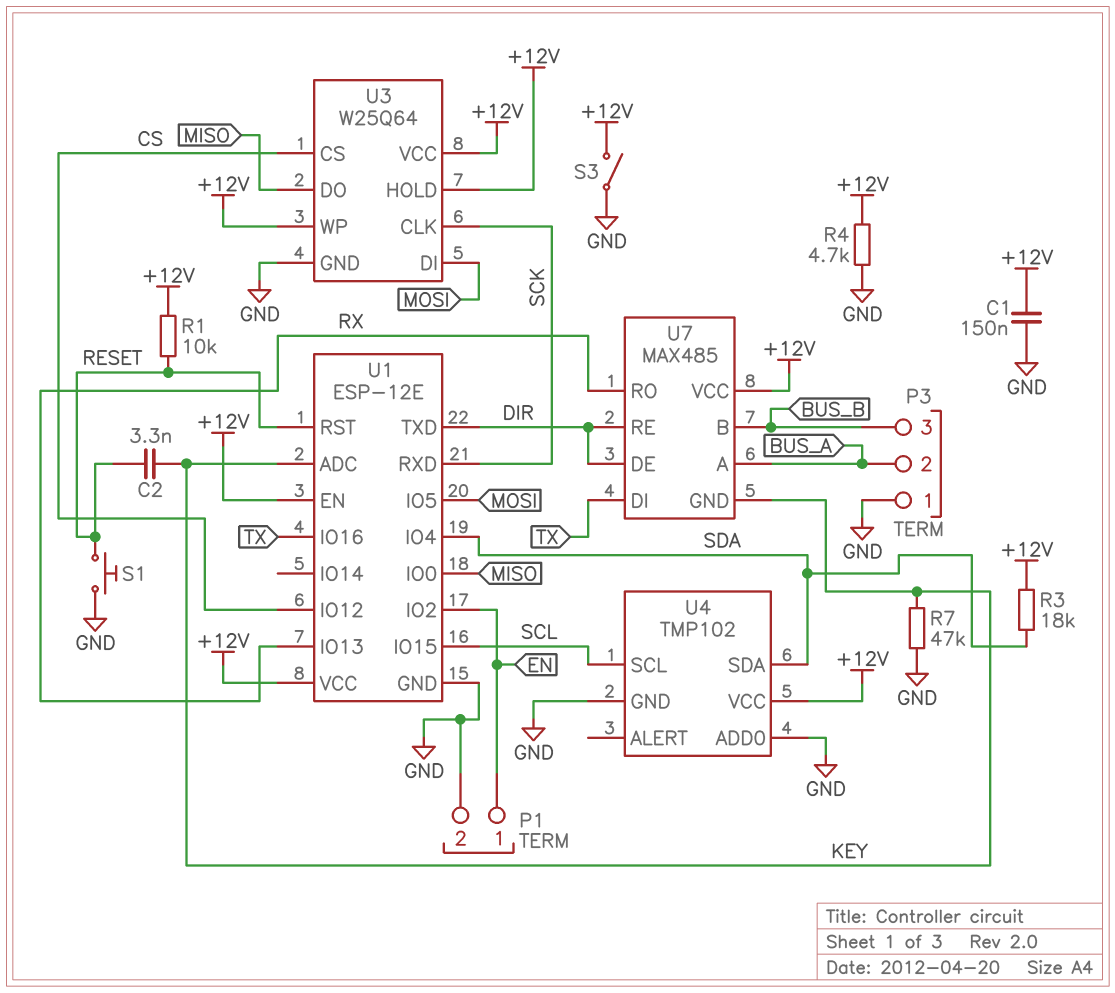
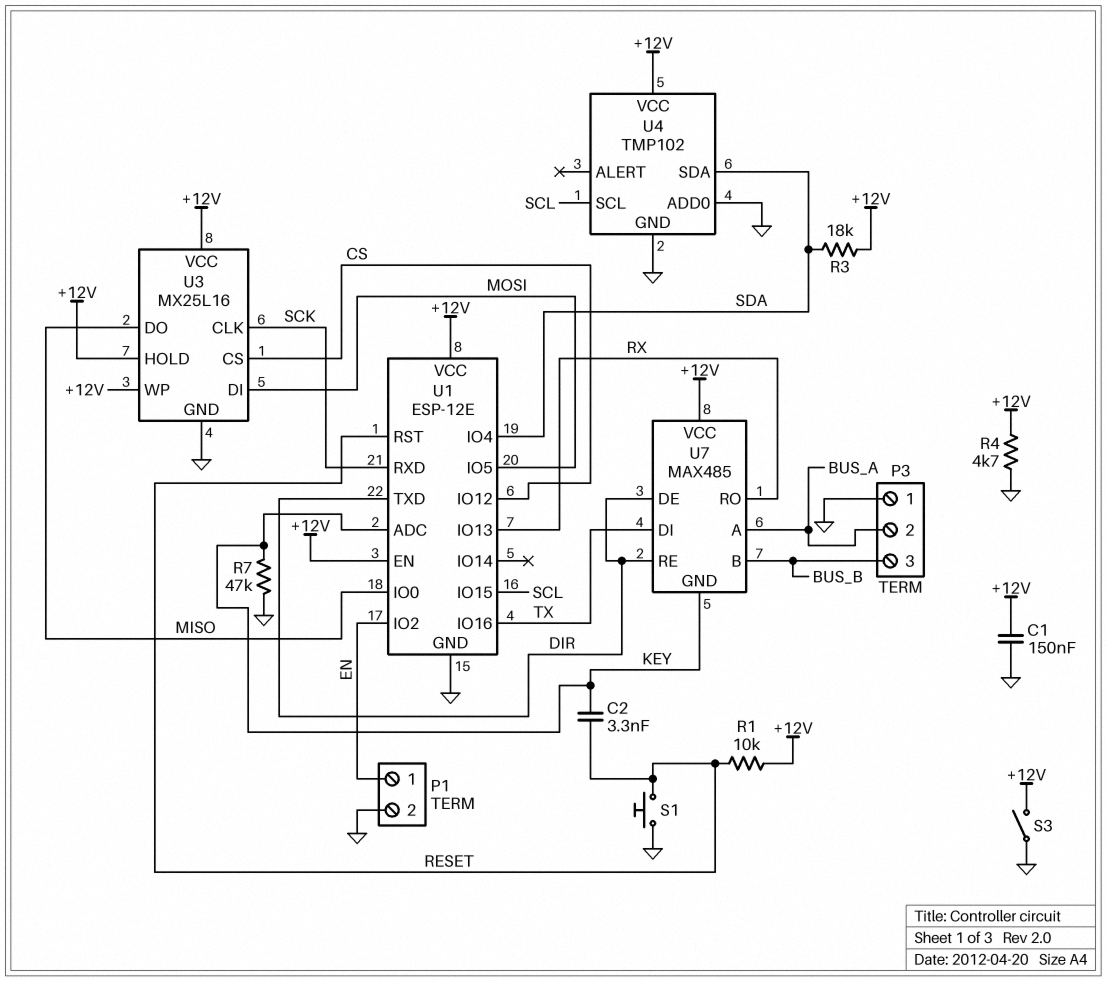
U3: W25Q64 -> MX25L16

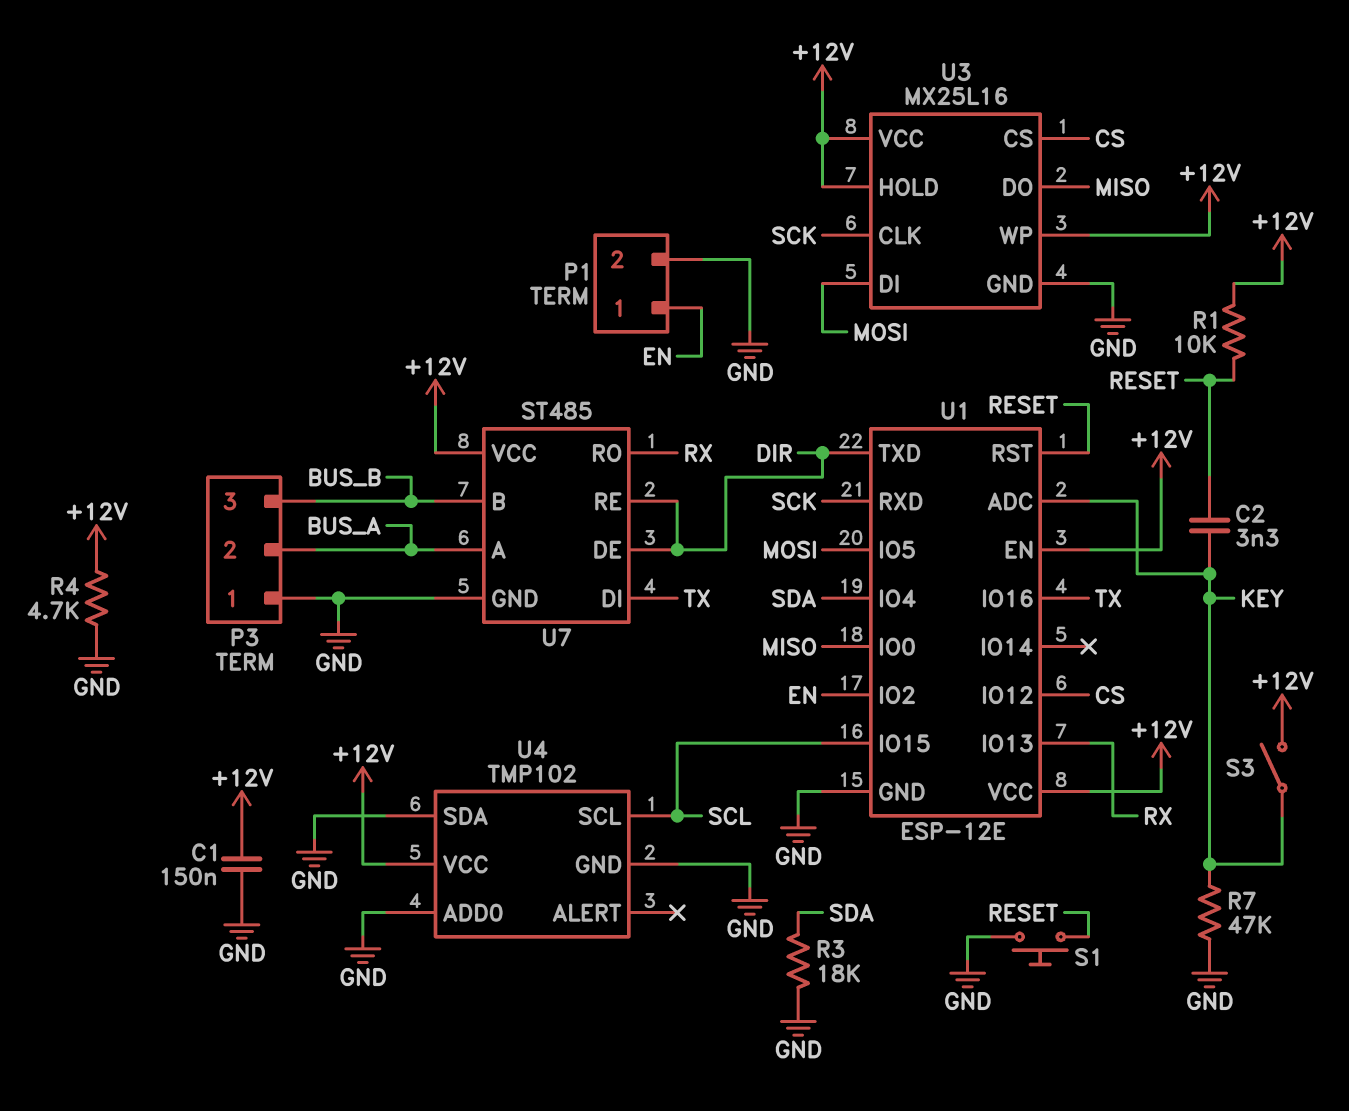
R3: 18k (+12V, SDA) -> 18k (GND, SDA)
S3: switch (+12V, GND) -> switch (+12V, KEY)
U4 pin SDA: SDA -> GND
U7: MAX485 -> ST485
U7 pin GND: KEY -> GND

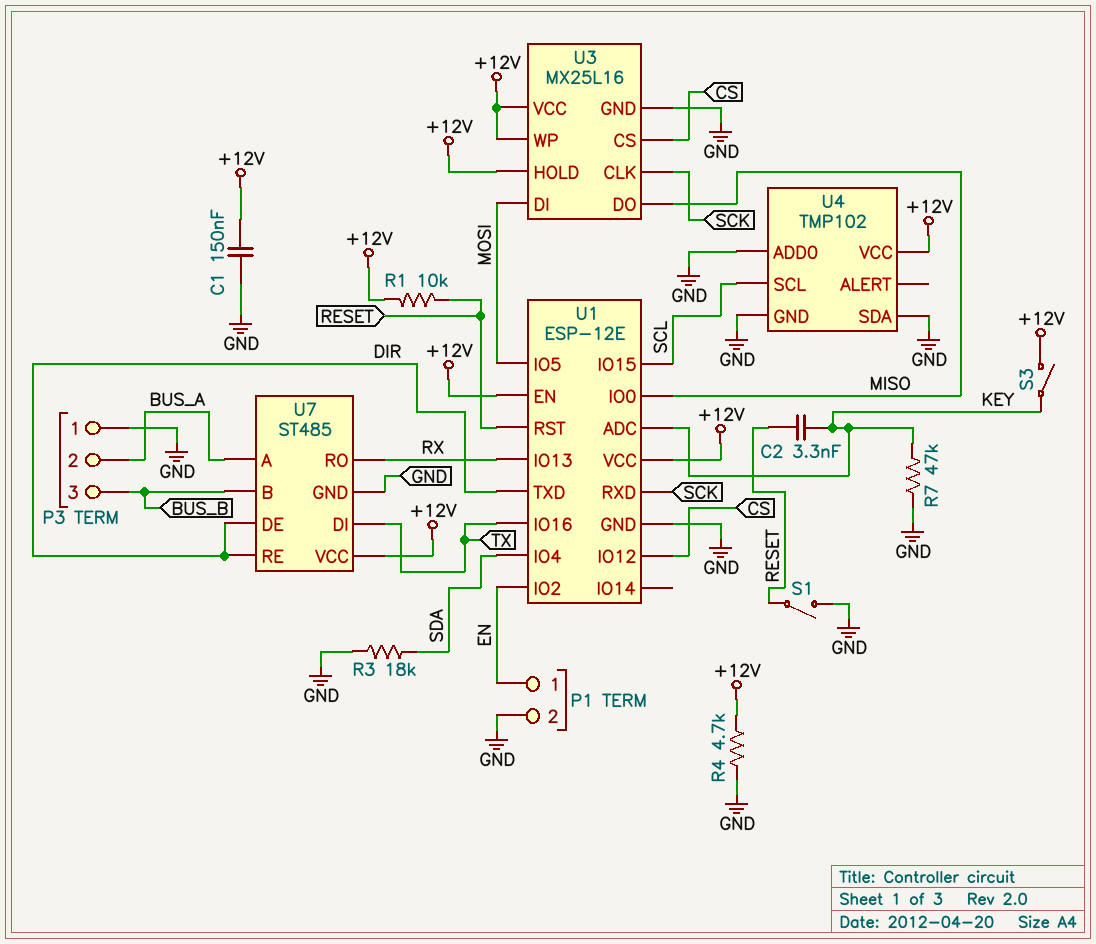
S1: button (GND, RESET) -> switch (GND, RESET)

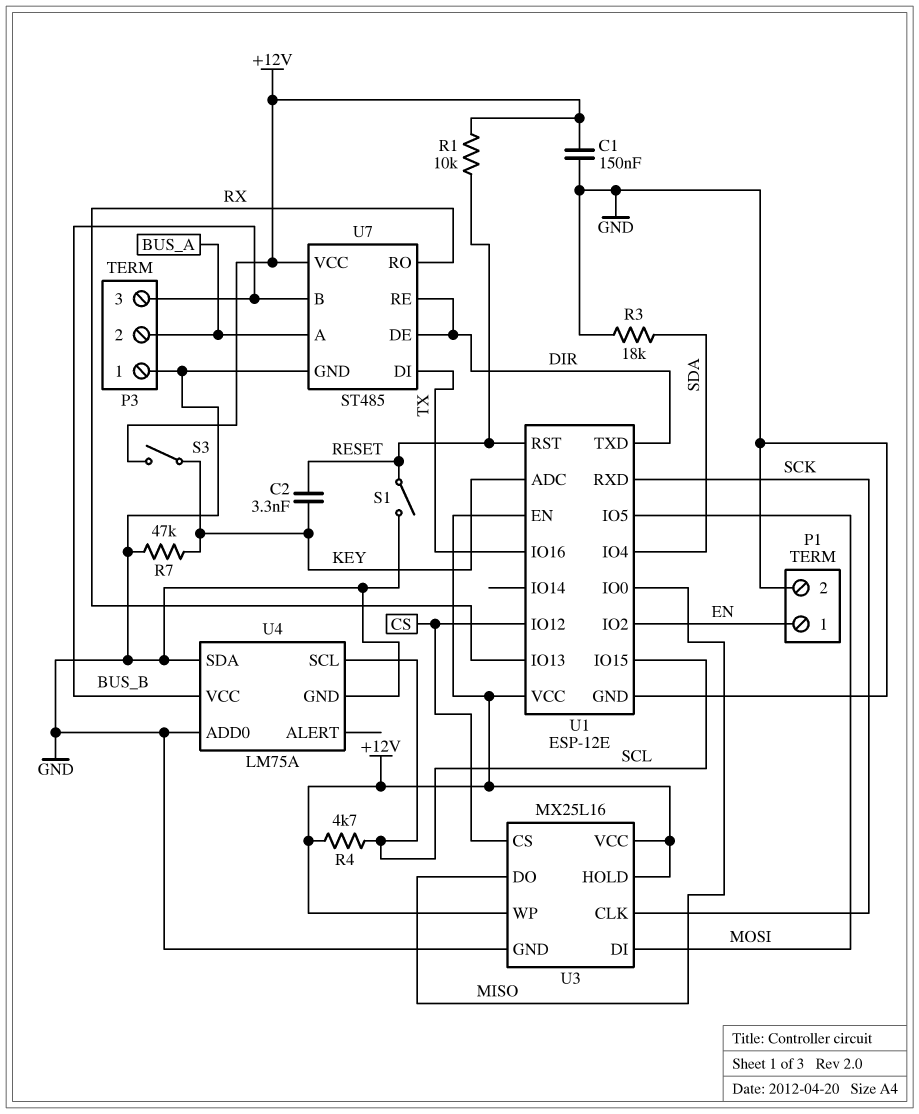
R4: 4.7k (+12V, GND) -> 4.7k (+12V, SCL)
U4: TMP102 -> LM75A
U4 pin VCC: +12V -> BUS_B

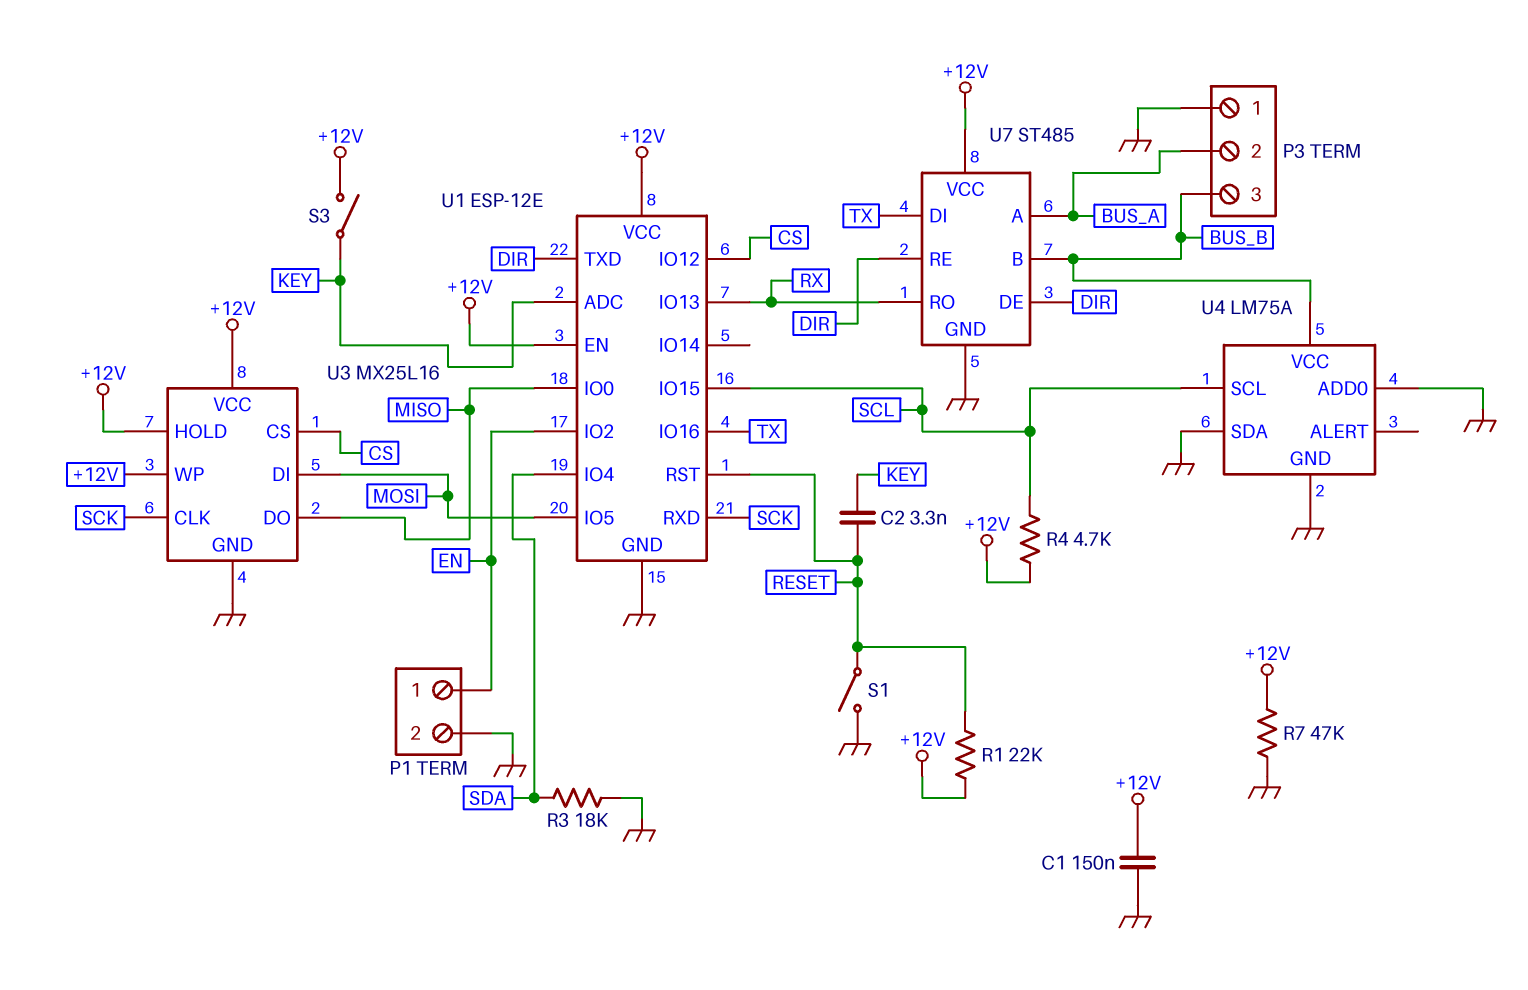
R1: 10k (+12V, RESET) -> 22k (+12V, RESET)
R7: 47k (GND, KEY) -> 47k (+12V, GND)

